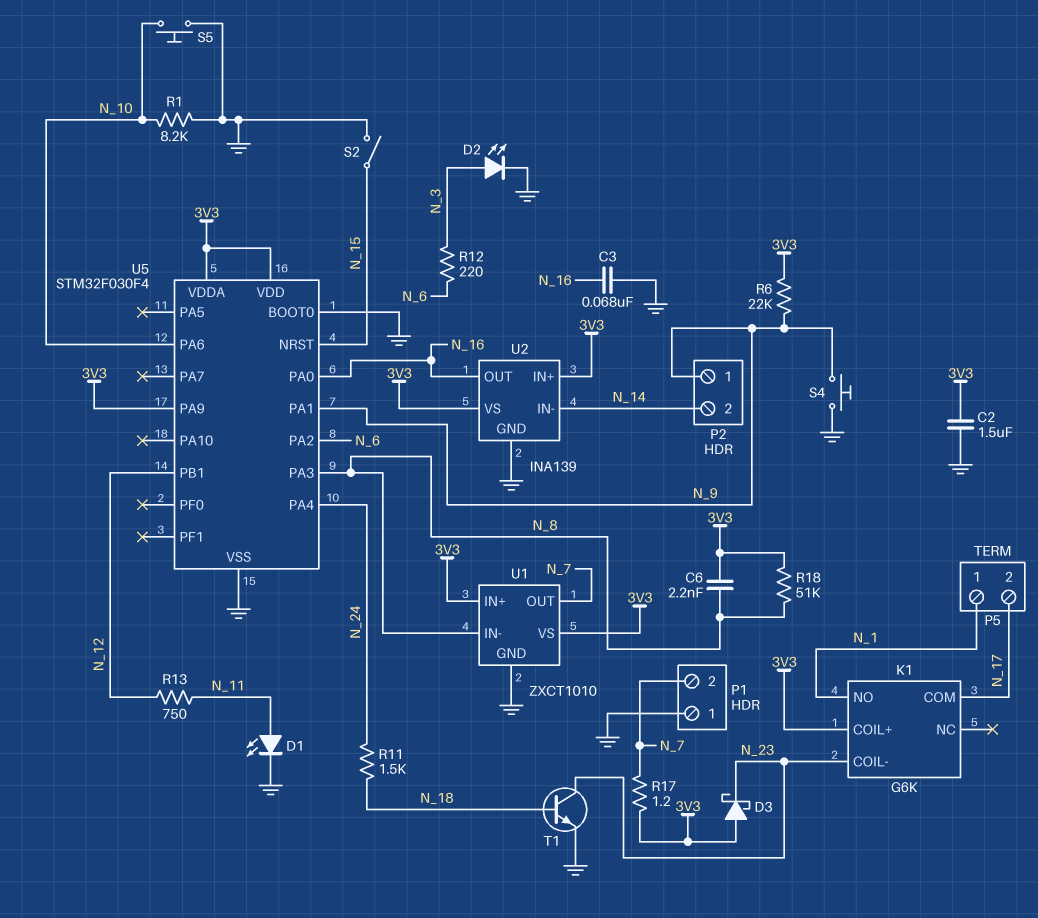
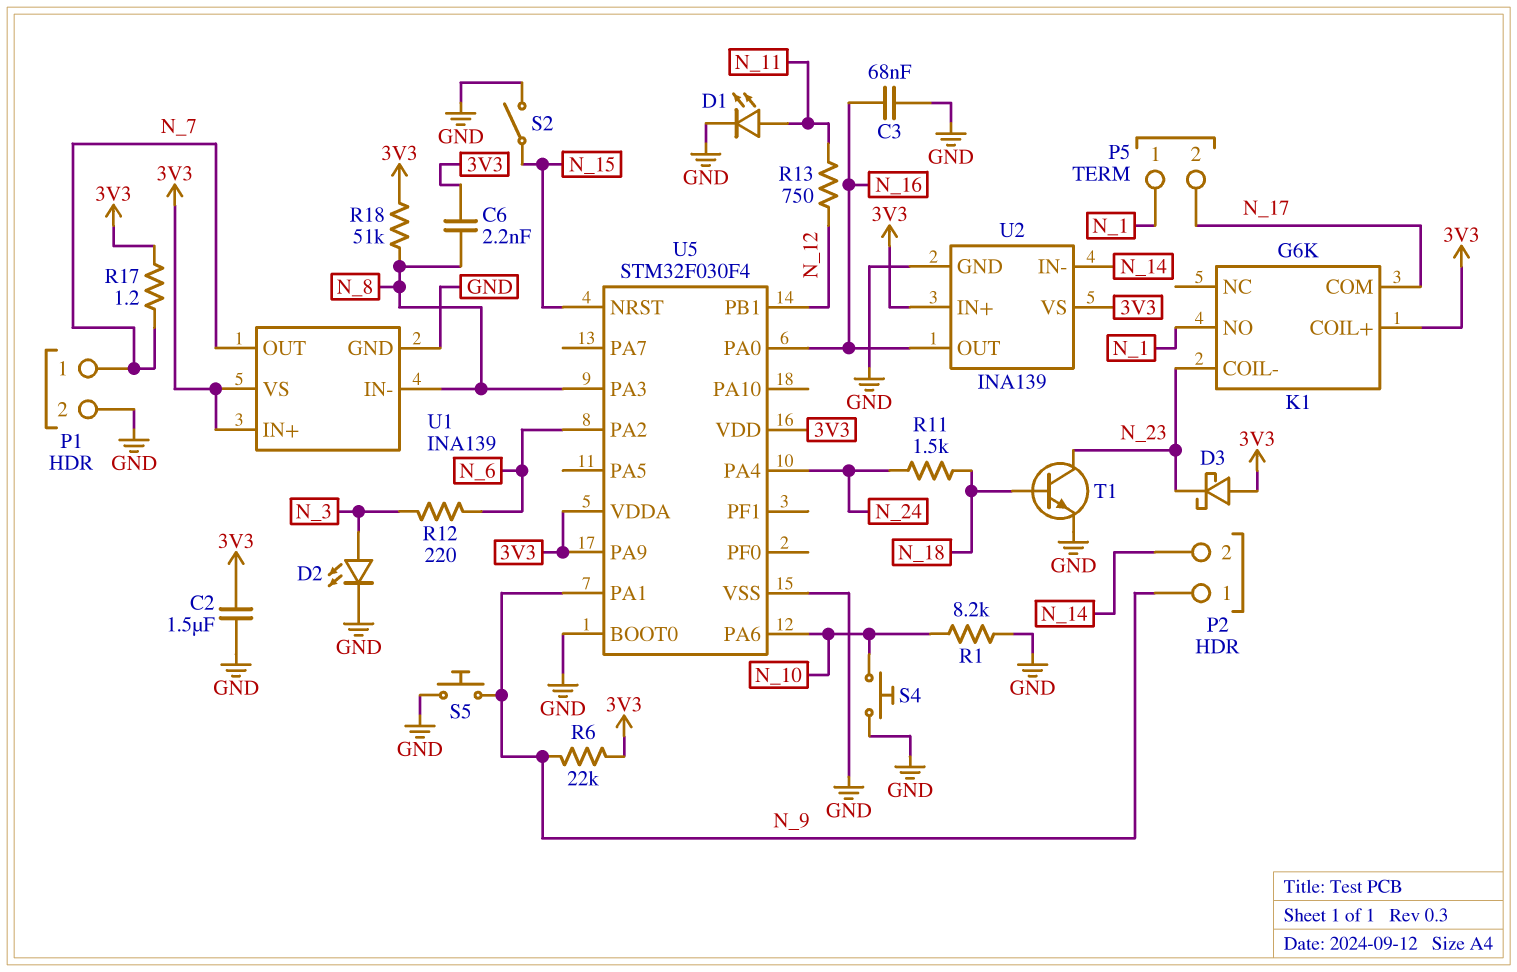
P1 pin 1: GND -> N_7
P1 pin 2: N_7 -> GND
S4: button (GND, N_9) -> button (GND, N_10)
S5: button (GND, N_10) -> button (GND, N_9)
U1: ZXCT1010 -> INA139

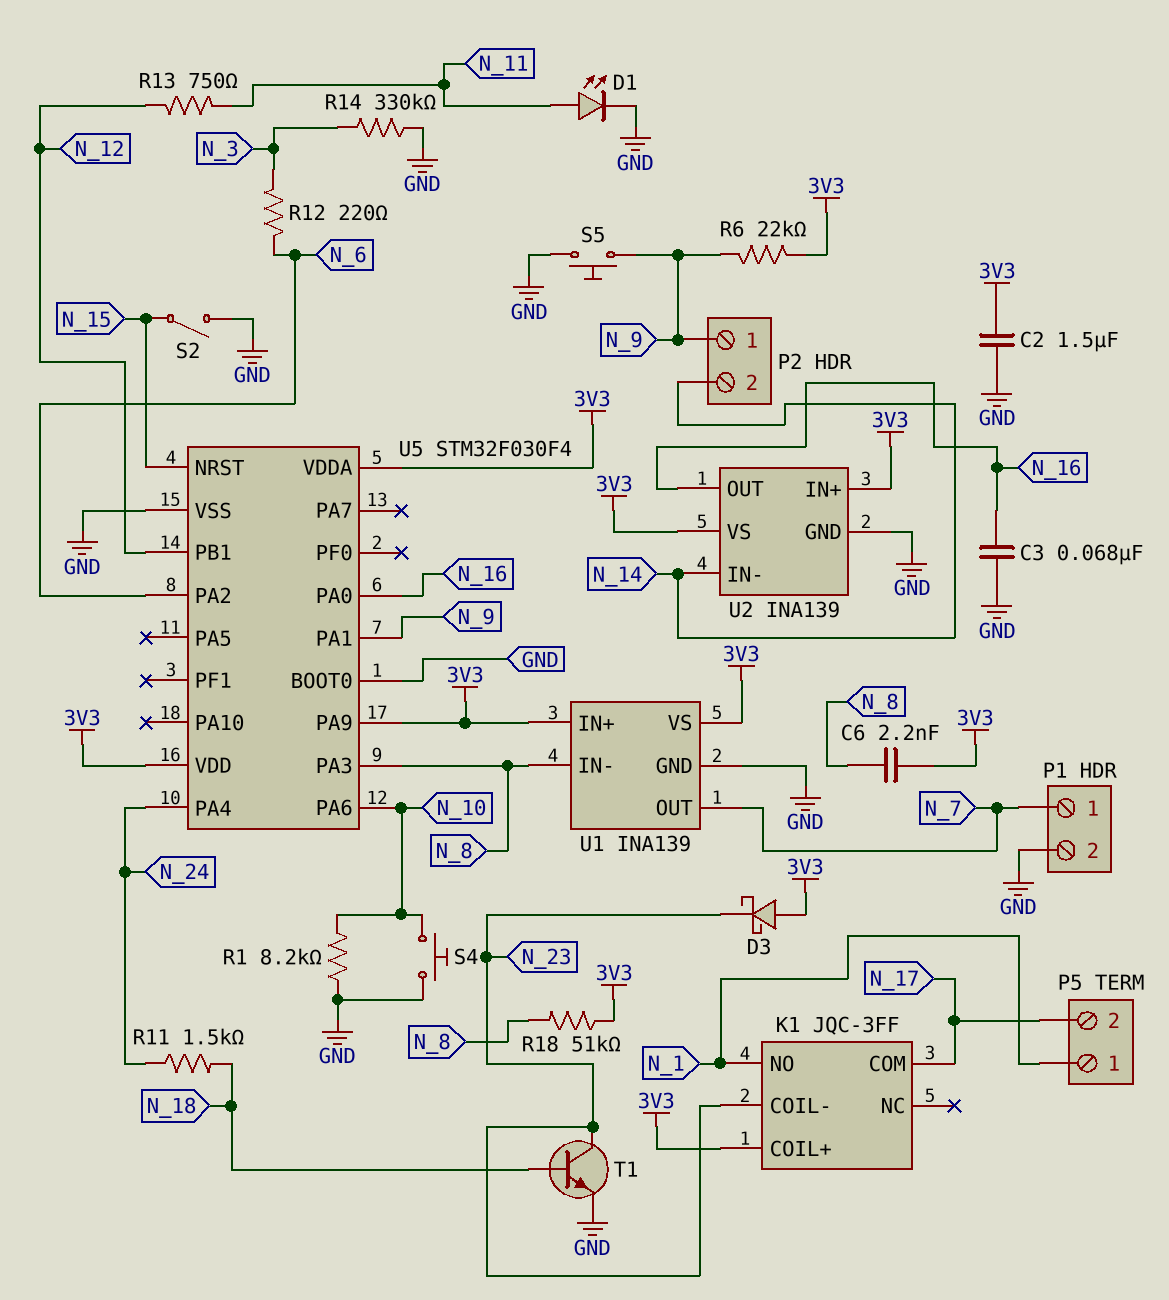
D2: LED (A N_3, K GND) -> none
K1: G6K -> JQC-3FF
R14: none -> 330k (GND, N_3)
R17: 1.2 (3V3, N_7) -> none

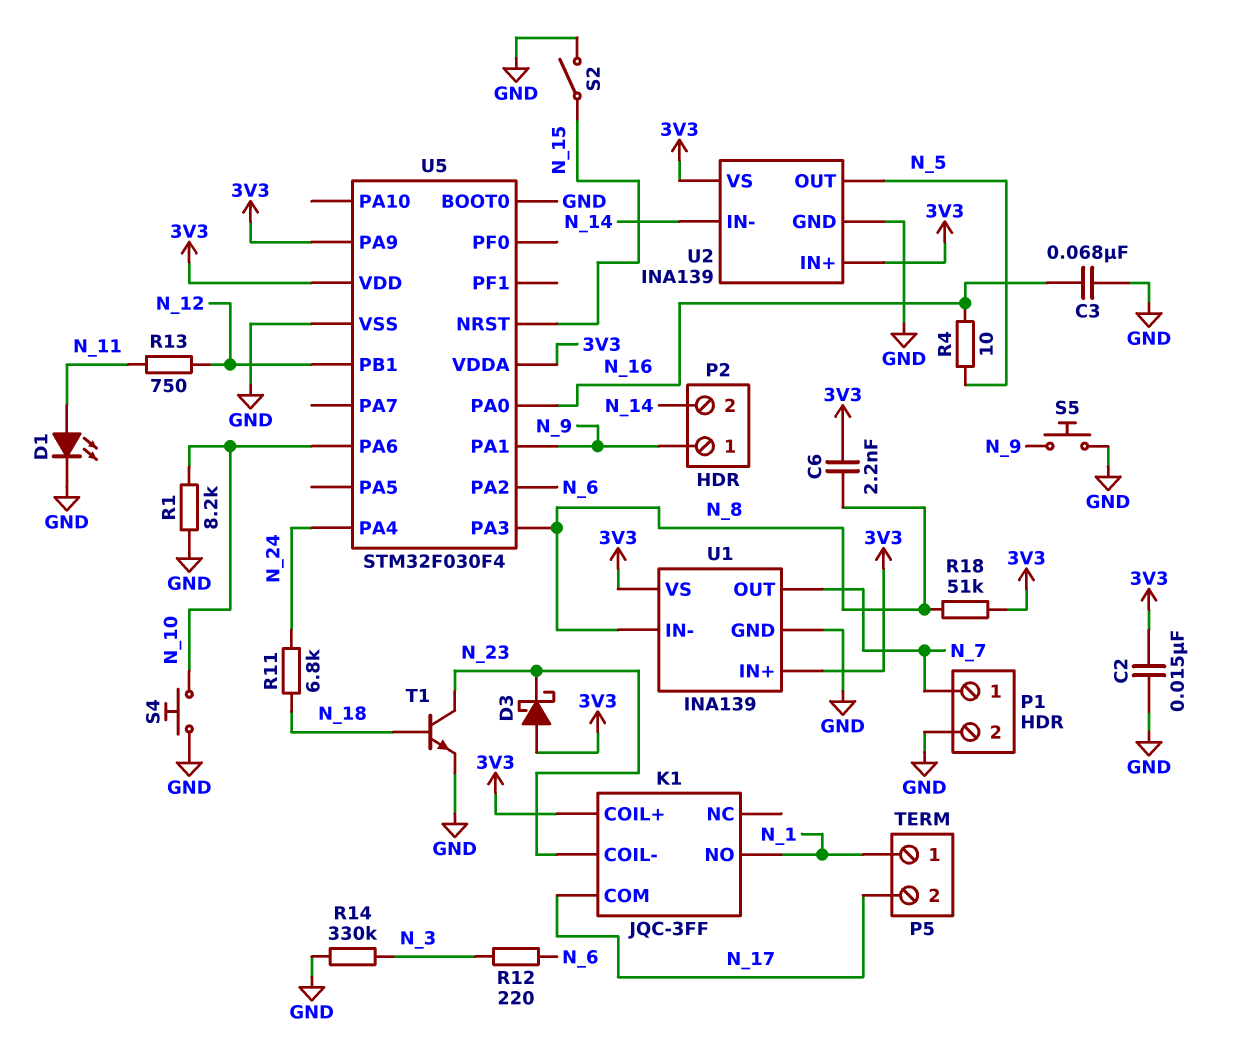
C2: 1.5uF (3V3, GND) -> 15nF (3V3, GND)
R4: none -> 10 (N_5, N_16)
R6: 22k (3V3, N_9) -> none
R11: 1.5k (N_18, N_24) -> 6.8k (N_18, N_24)
U2 pin OUT: N_16 -> N_5

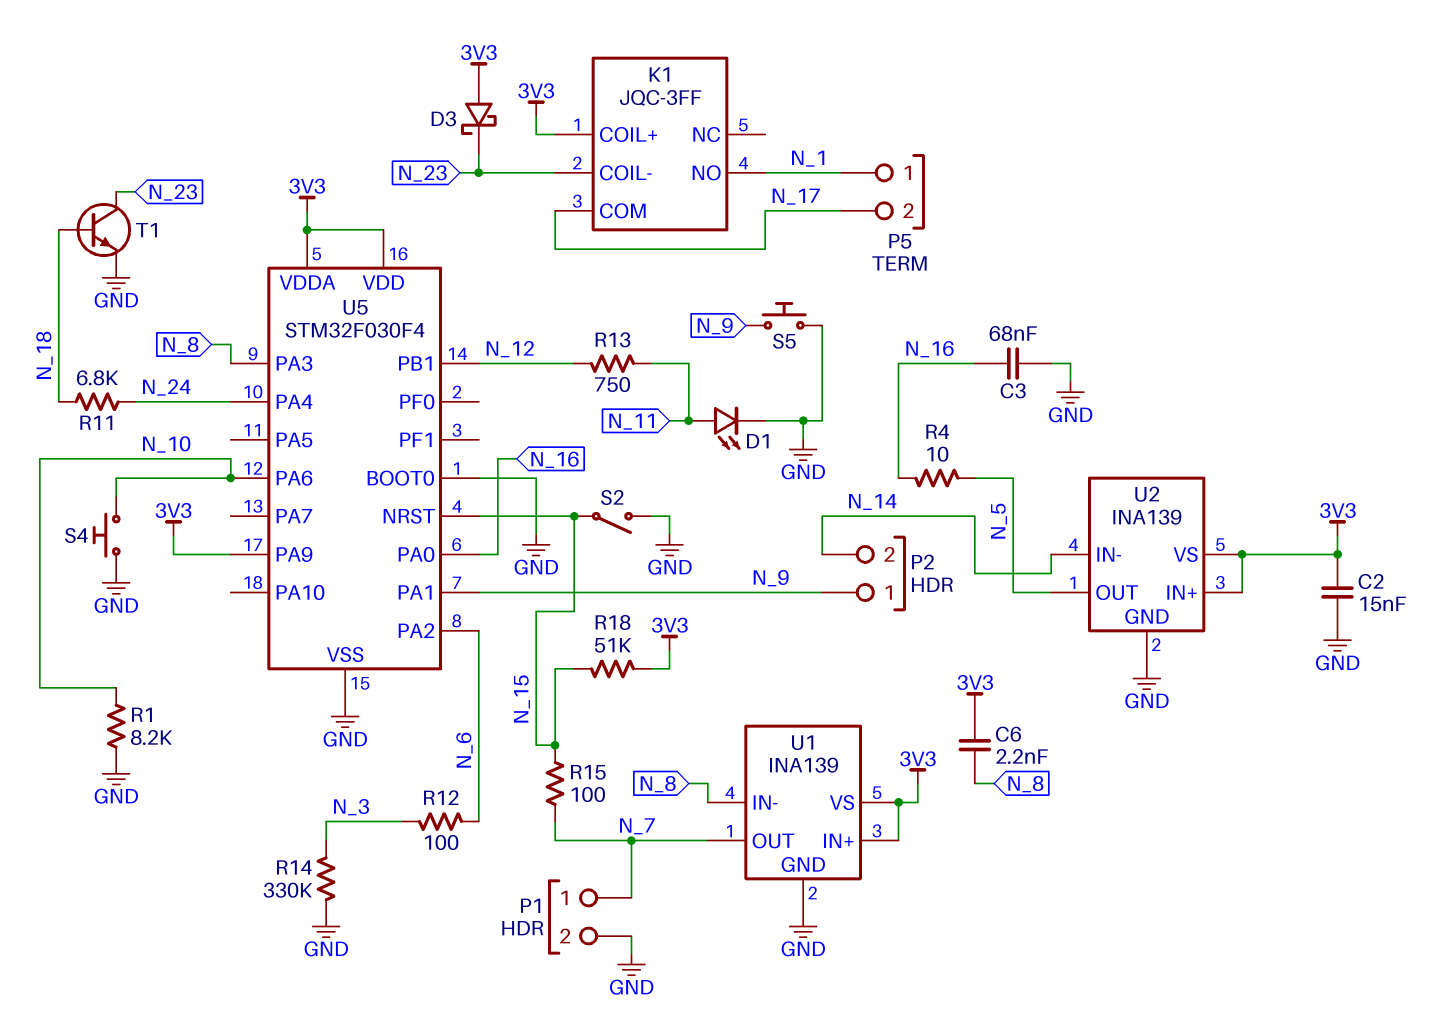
R12: 220 (N_3, N_6) -> 100 (N_3, N_6)
R15: none -> 100 (N_7, N_15)
R18: 51k (3V3, N_8) -> 51k (3V3, N_15)

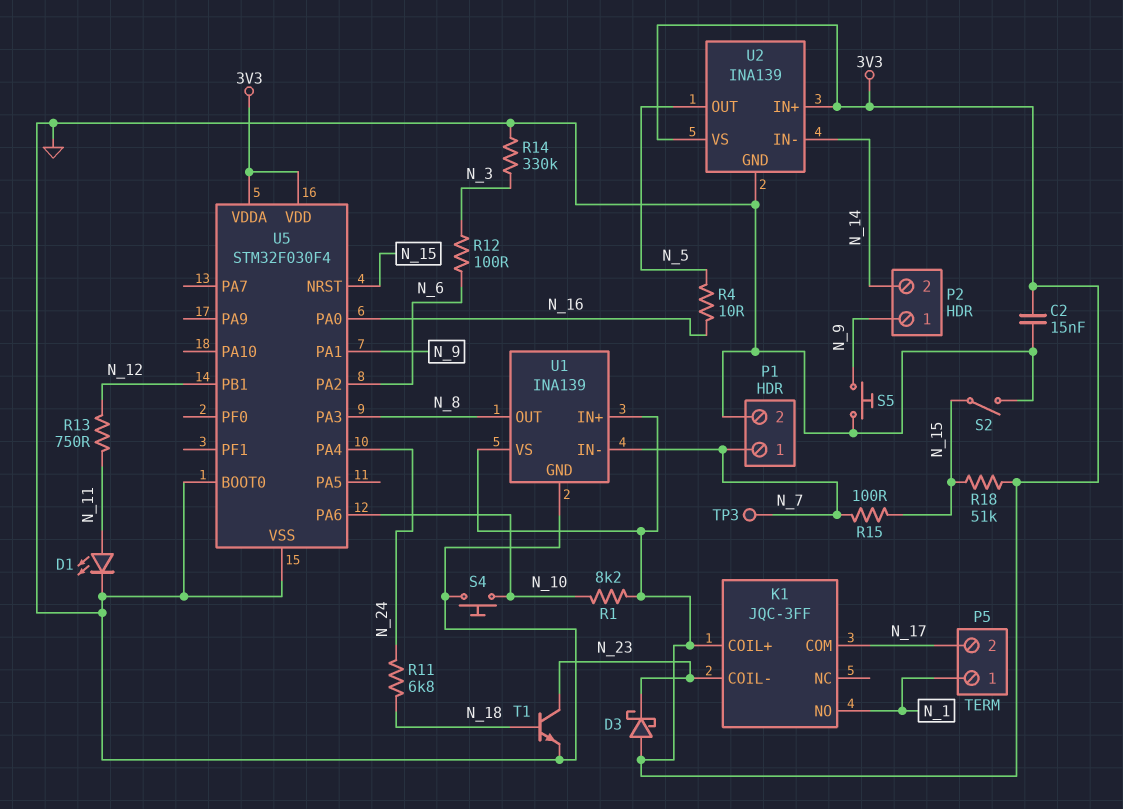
C3: 68nF (GND, N_16) -> none
C6: 2.2nF (3V3, N_8) -> none
R1: 8.2k (GND, N_10) -> 8.2k (3V3, N_10)
TP3: none -> test point (N_7)
U1 pin IN-: N_8 -> N_7
U1 pin OUT: N_7 -> N_8
U5 pin PA9: 3V3 -> none

